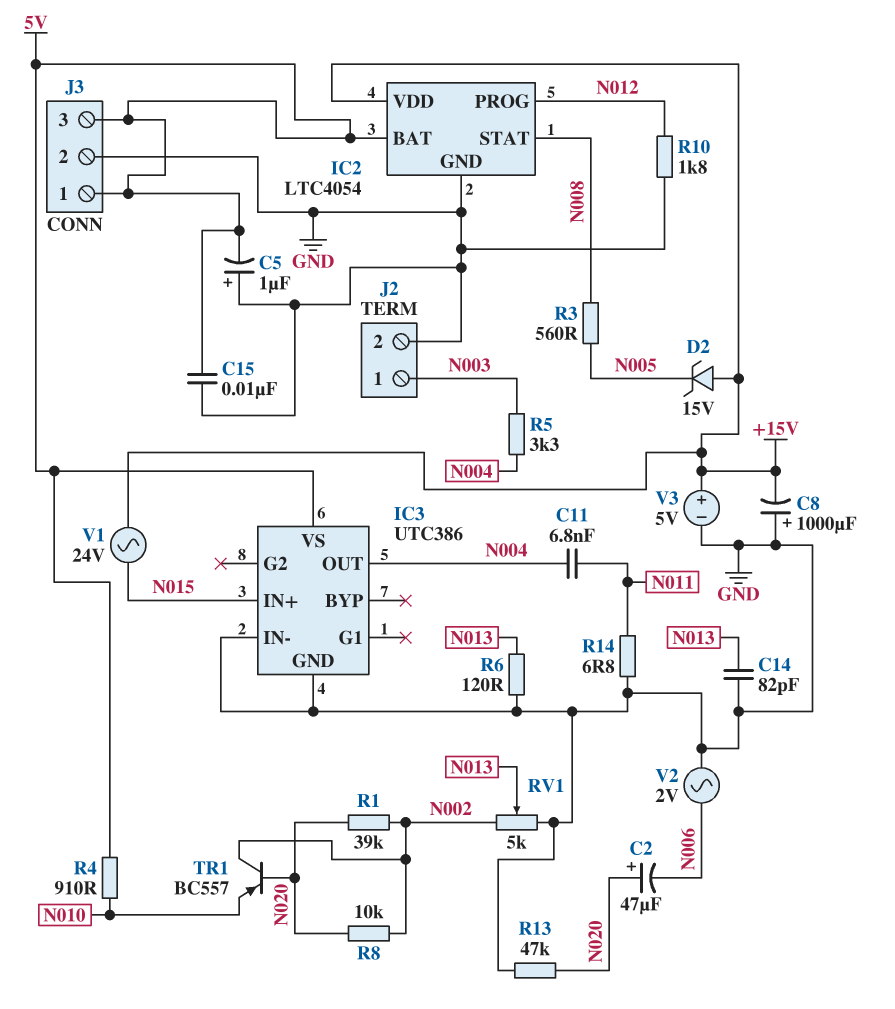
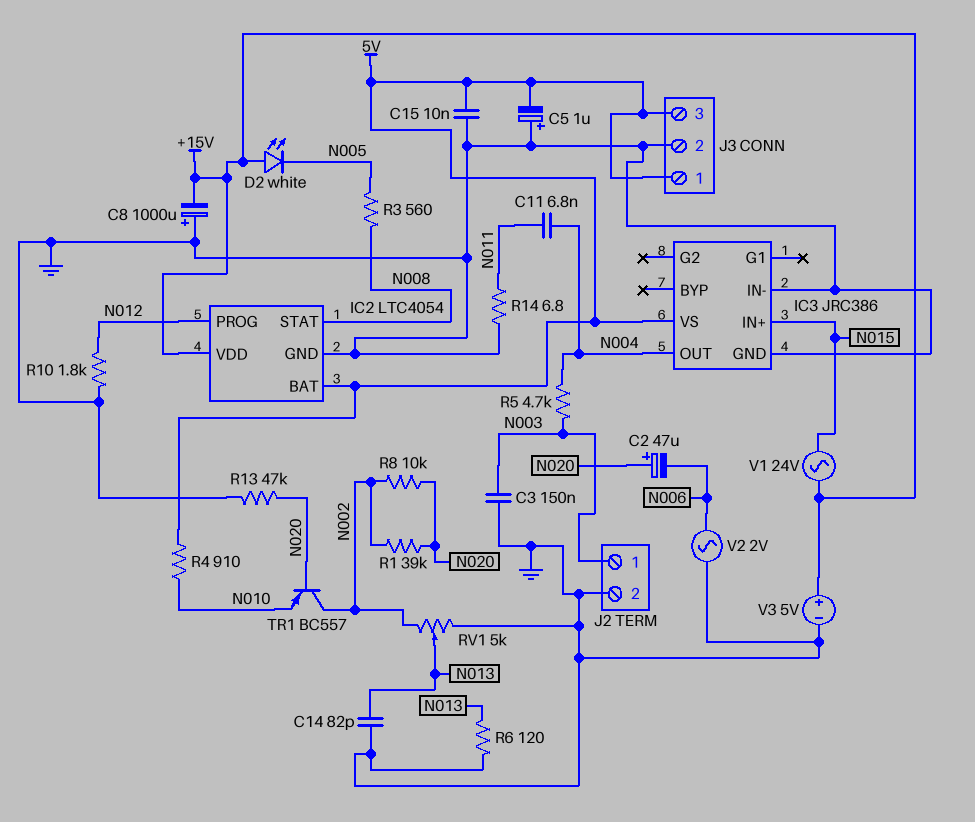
C3: none -> 150nF (GND, N003)
D2: zener 15V (A +15V, K N005) -> LED white (A +15V, K N005)
IC3: UTC386 -> JRC386
R5: 3.3k (N003, N004) -> 4.7k (N003, N004)

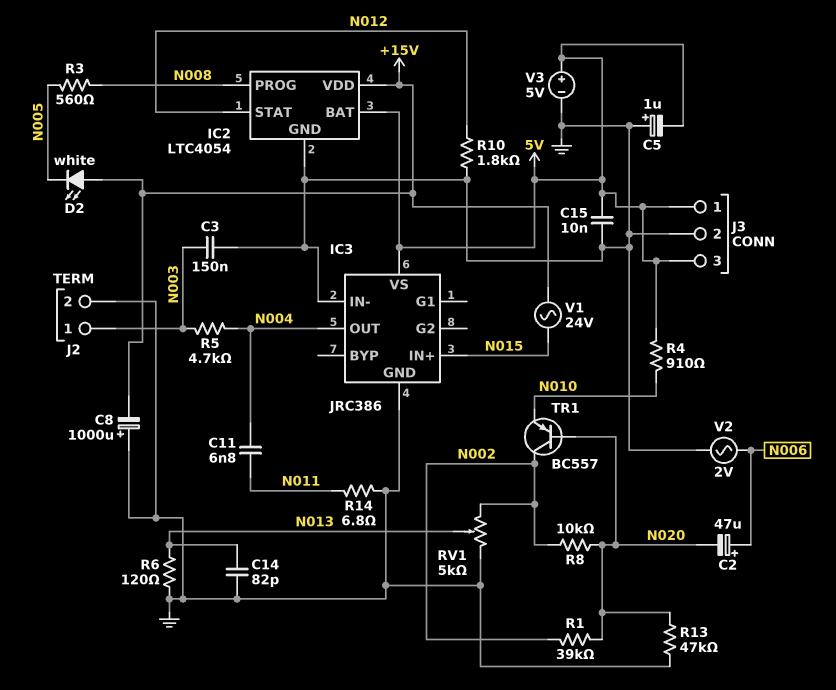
C2: 47uF (plus N020, minus N006) -> 47uF (plus N006, minus N020)
IC2 pin PROG: N012 -> N008
IC2 pin STAT: N008 -> N012
V3: 5V (plus +15V, minus GND) -> 5V (plus 5V, minus GND)

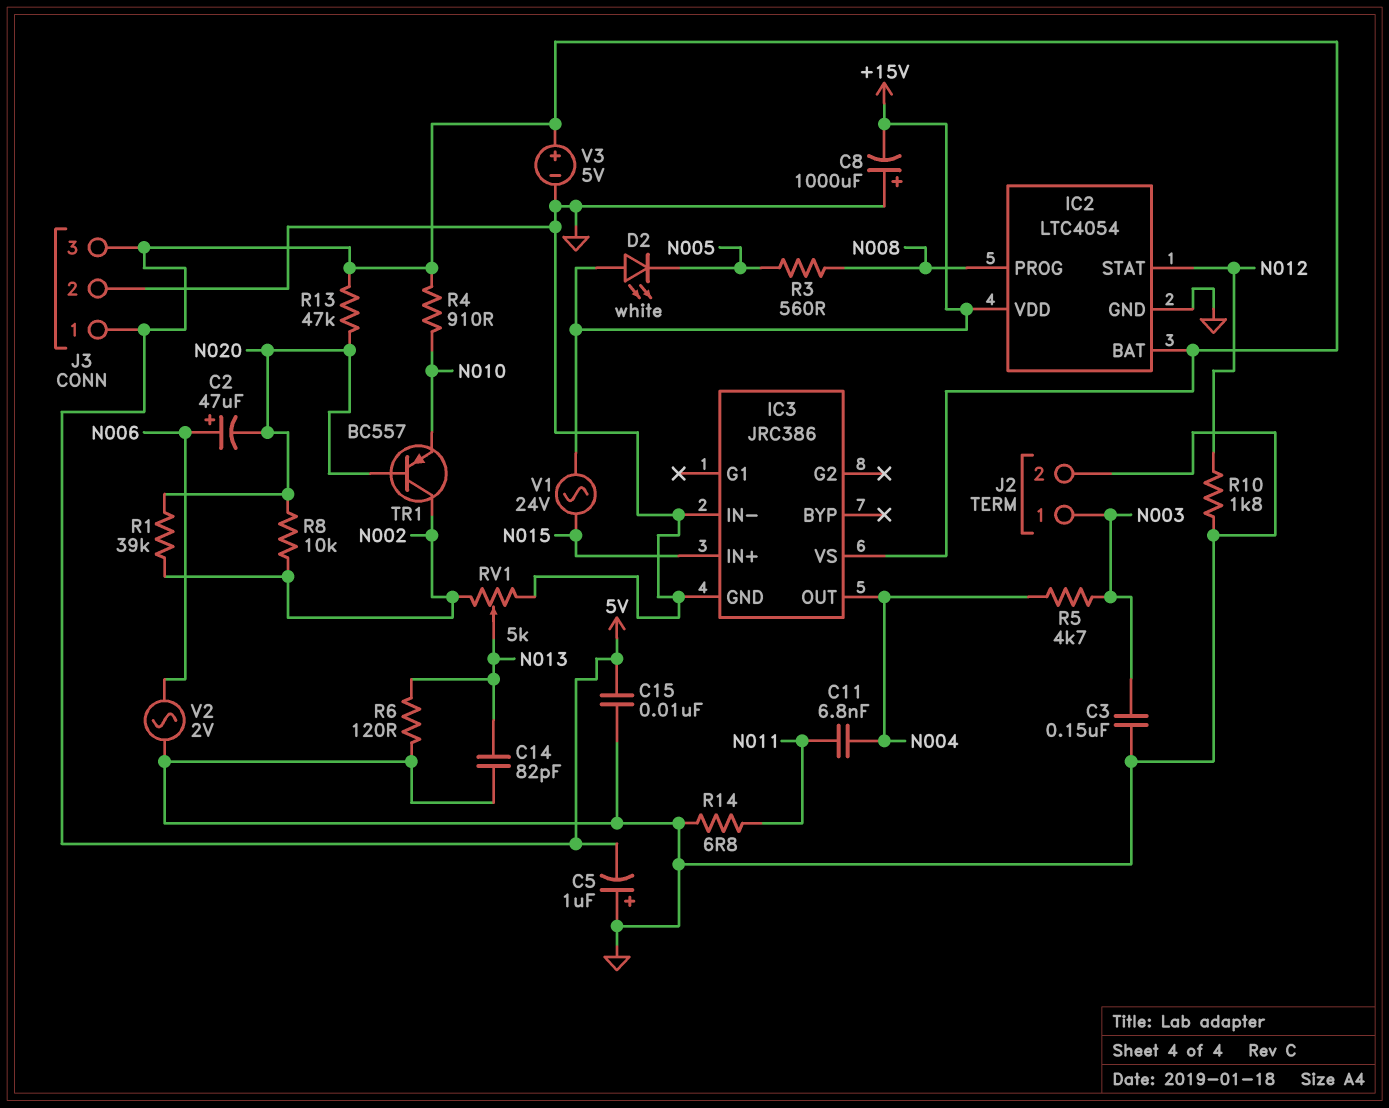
R13: 47k (GND, N020) -> 47k (5V, N020)

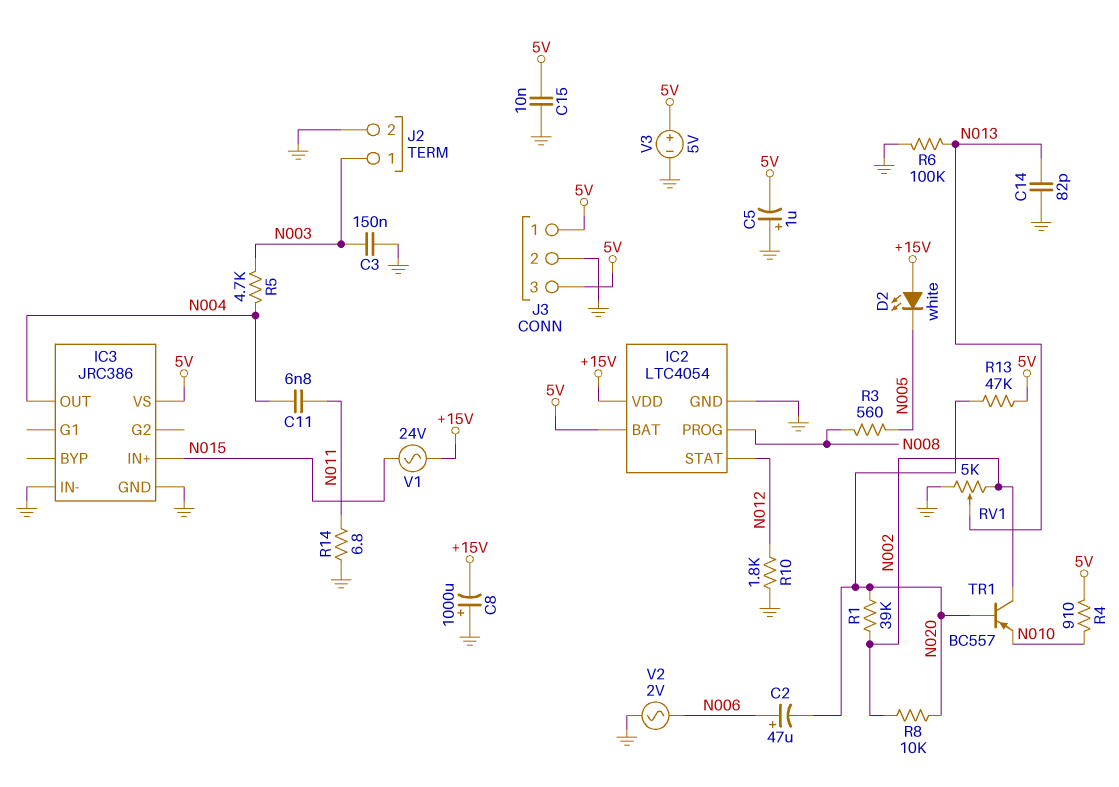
R6: 120 (GND, N013) -> 100k (GND, N013)

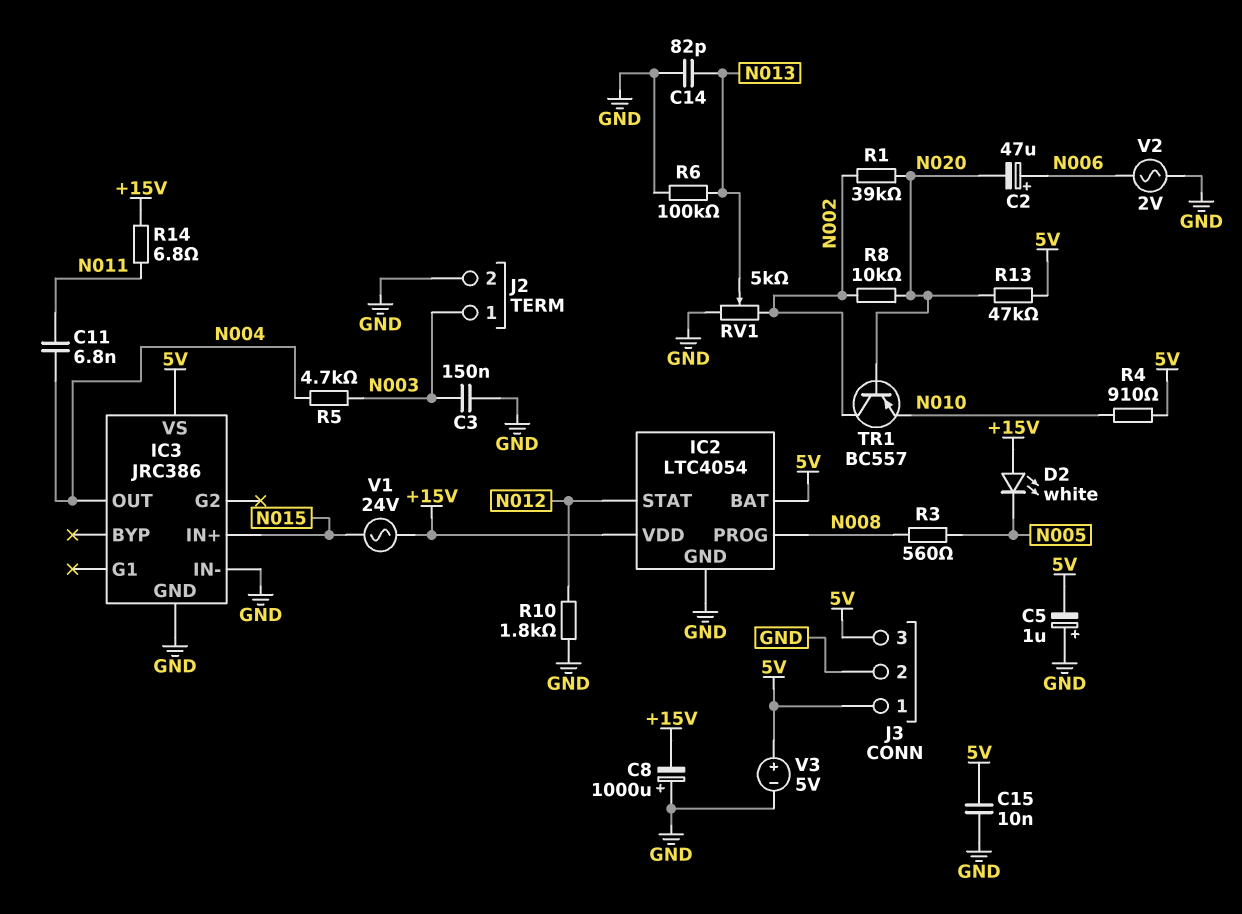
R14: 6.8 (GND, N011) -> 6.8 (+15V, N011)

